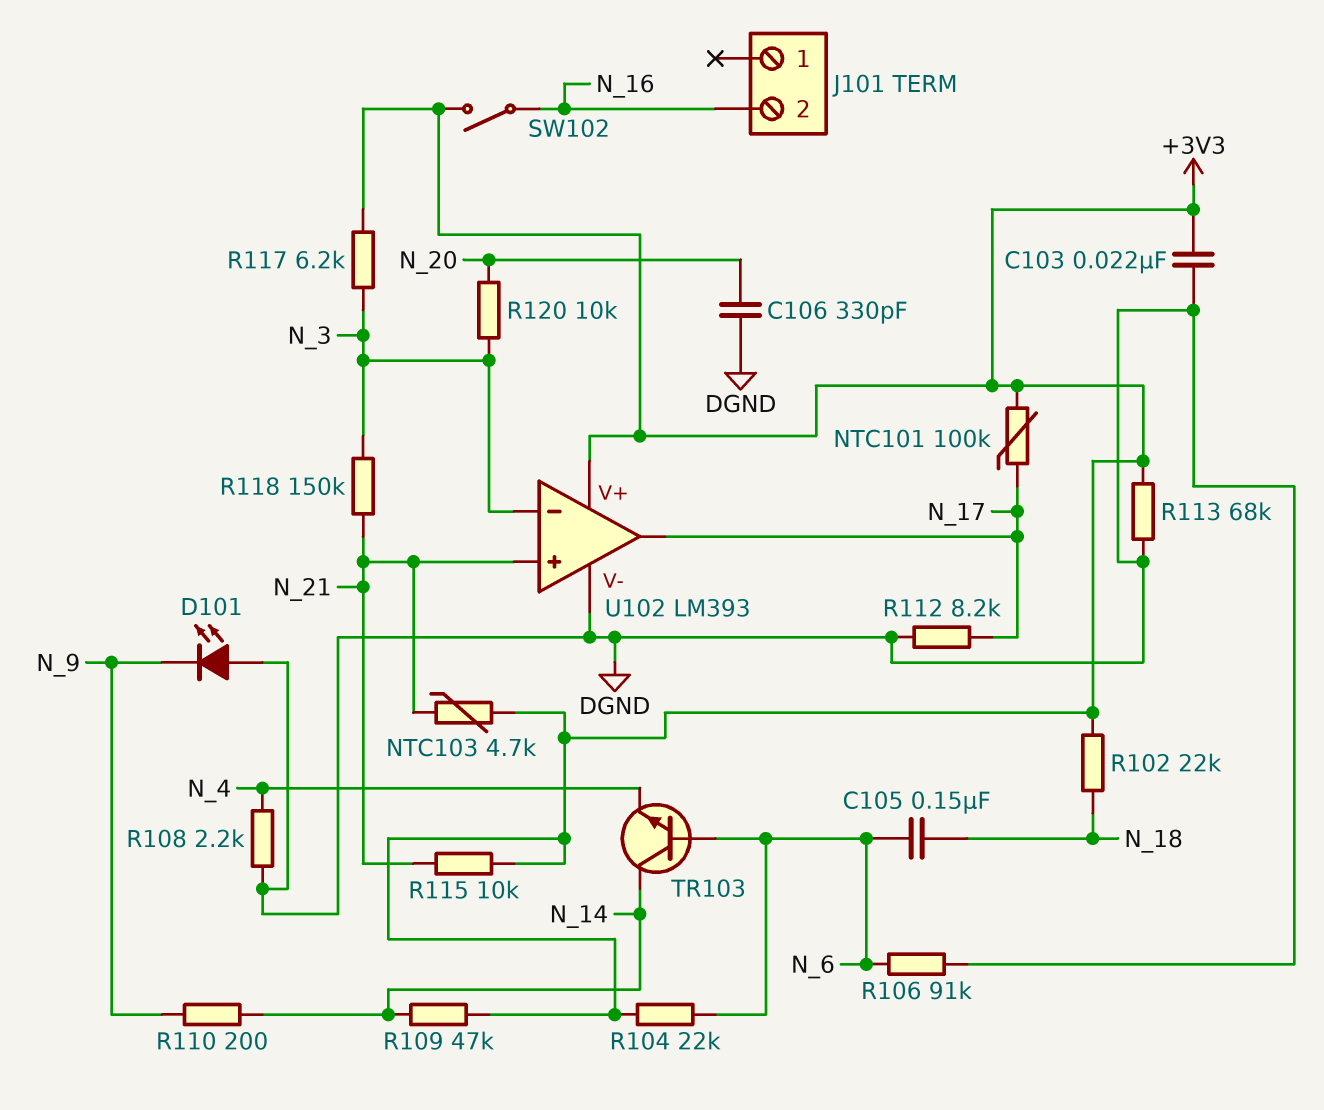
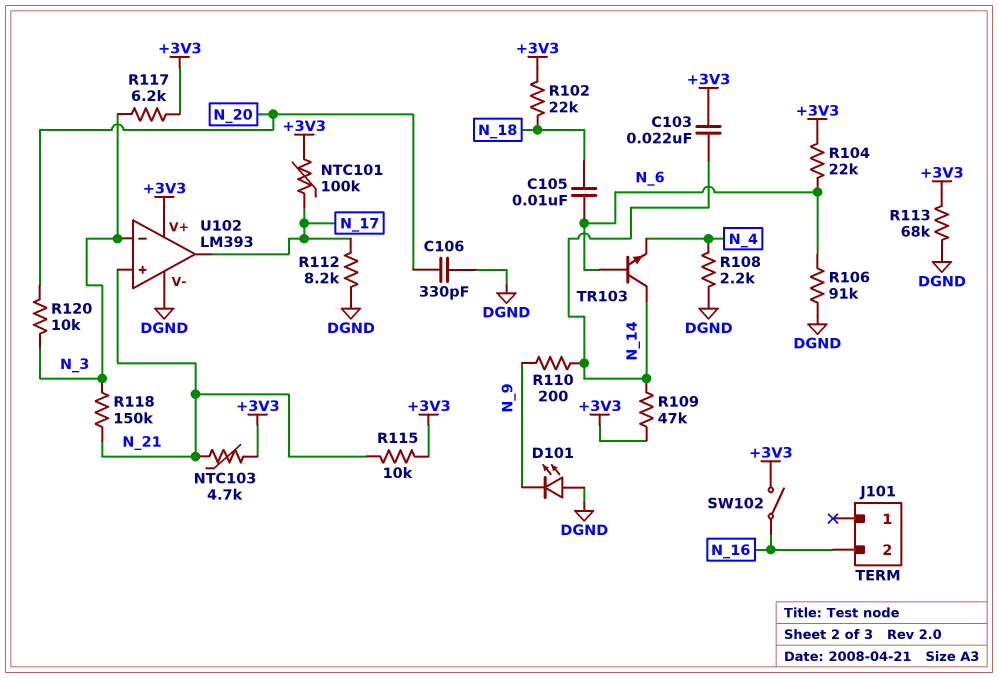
C103: 22nF (+3V3, DGND) -> 22nF (+3V3, N_14)
C105: 150nF (N_6, N_18) -> 10nF (N_6, N_18)

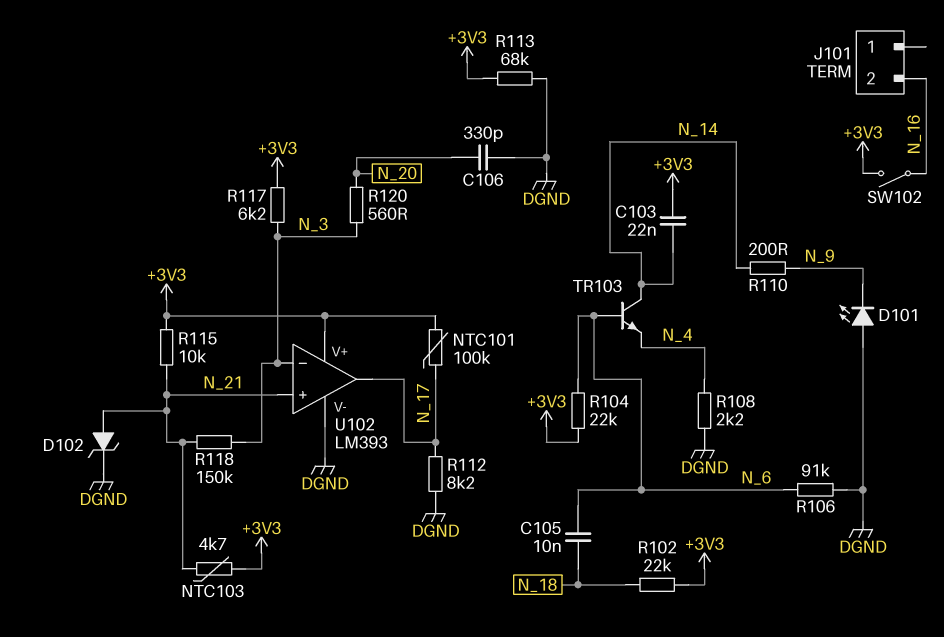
D102: none -> zener (A N_21, K DGND)
R109: 47k (+3V3, N_14) -> none
R120: 10k (N_3, N_20) -> 560 (N_3, N_20)

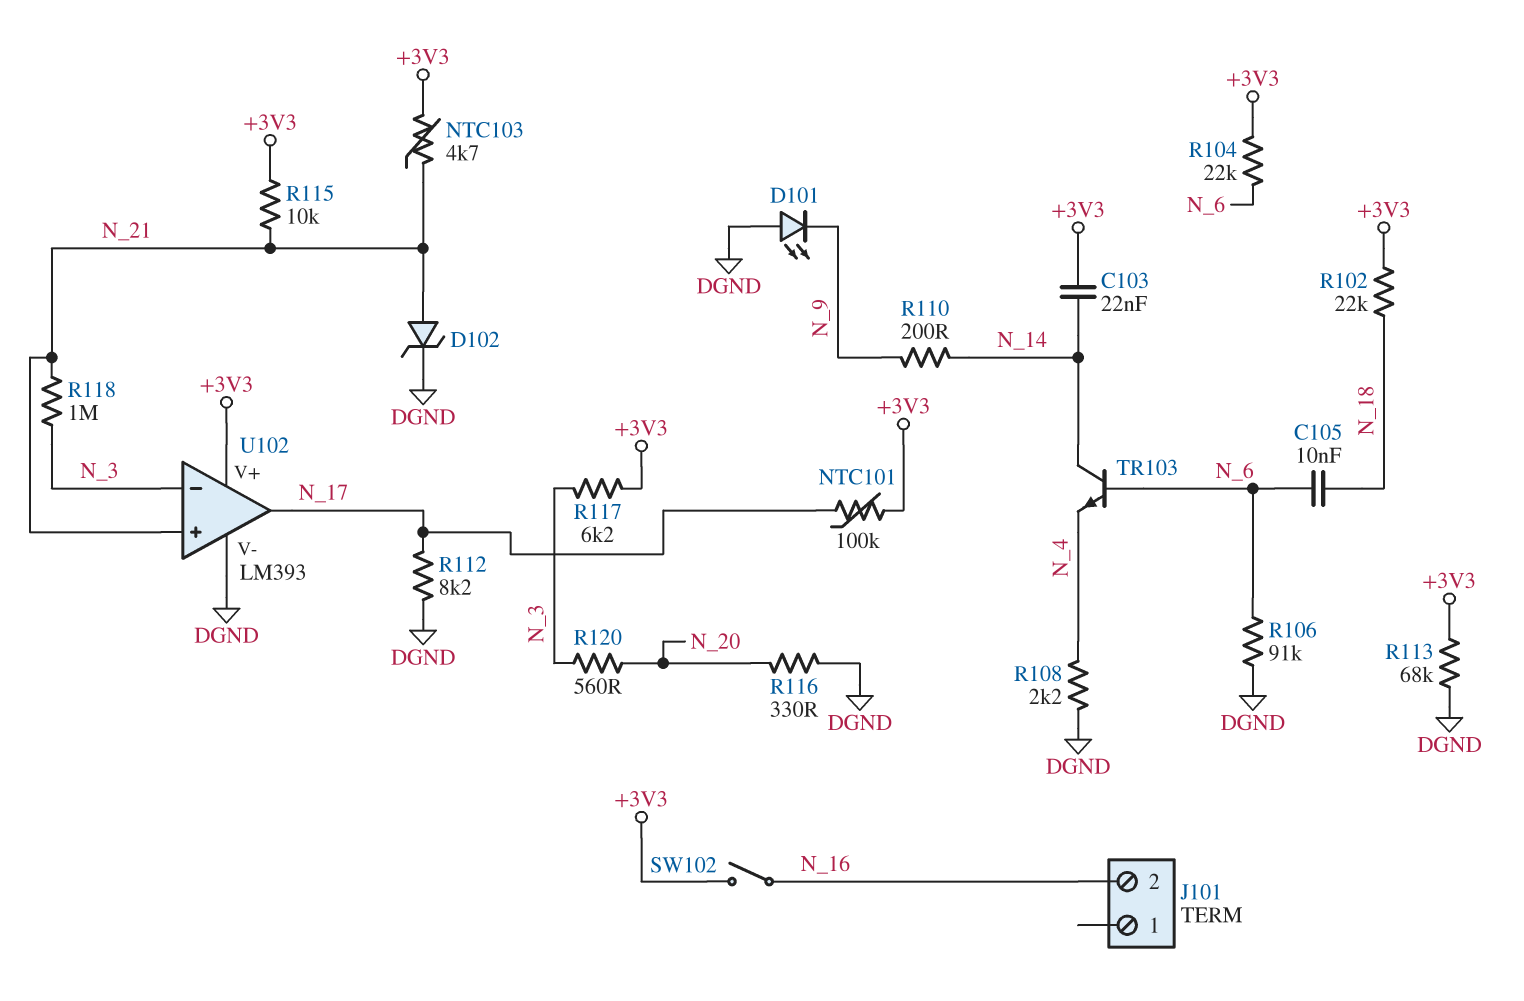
C106: 330pF (DGND, N_20) -> none
R116: none -> 330 (DGND, N_20)
R118: 150k (N_3, N_21) -> 1M (N_3, N_21)

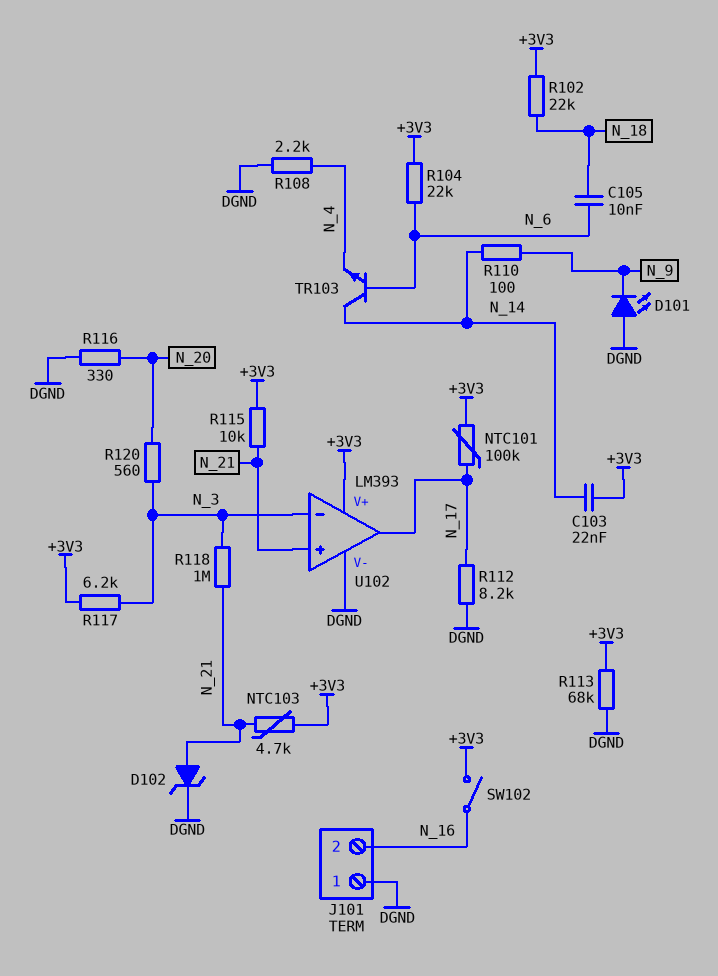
J101 pin 1: none -> DGND
R106: 91k (DGND, N_6) -> none
R110: 200 (N_9, N_14) -> 100 (N_9, N_14)

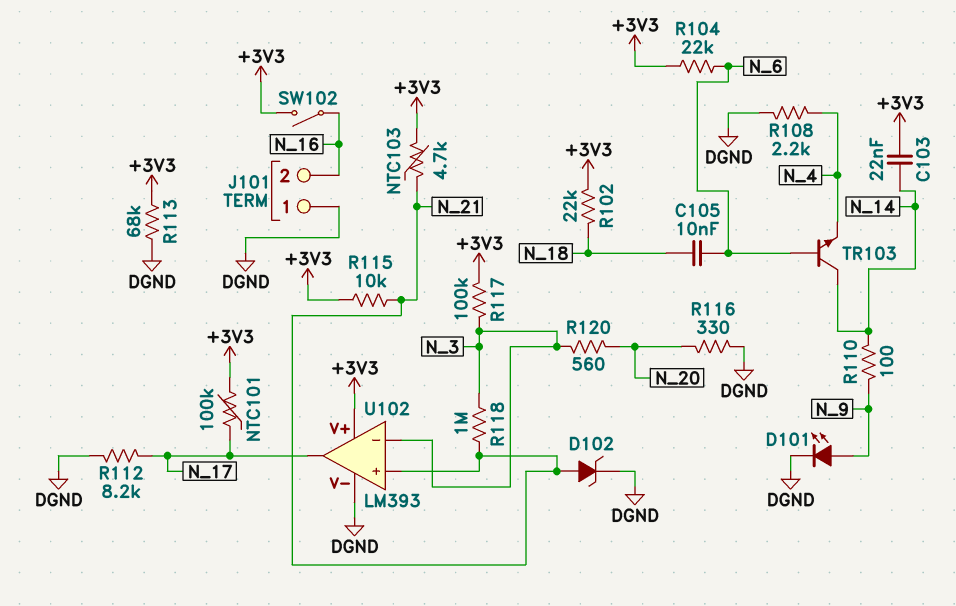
D101: LED (A DGND, K N_9) -> LED (A N_9, K DGND)
R117: 6.2k (+3V3, N_3) -> 100k (+3V3, N_3)

